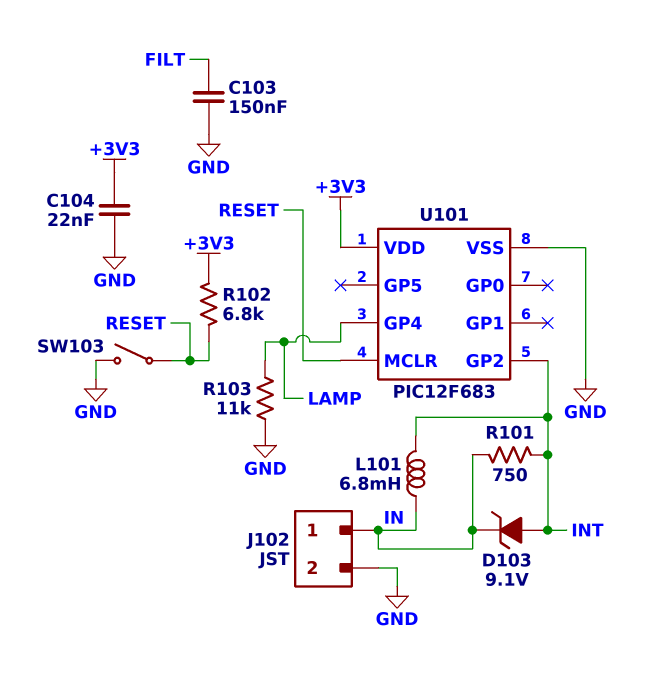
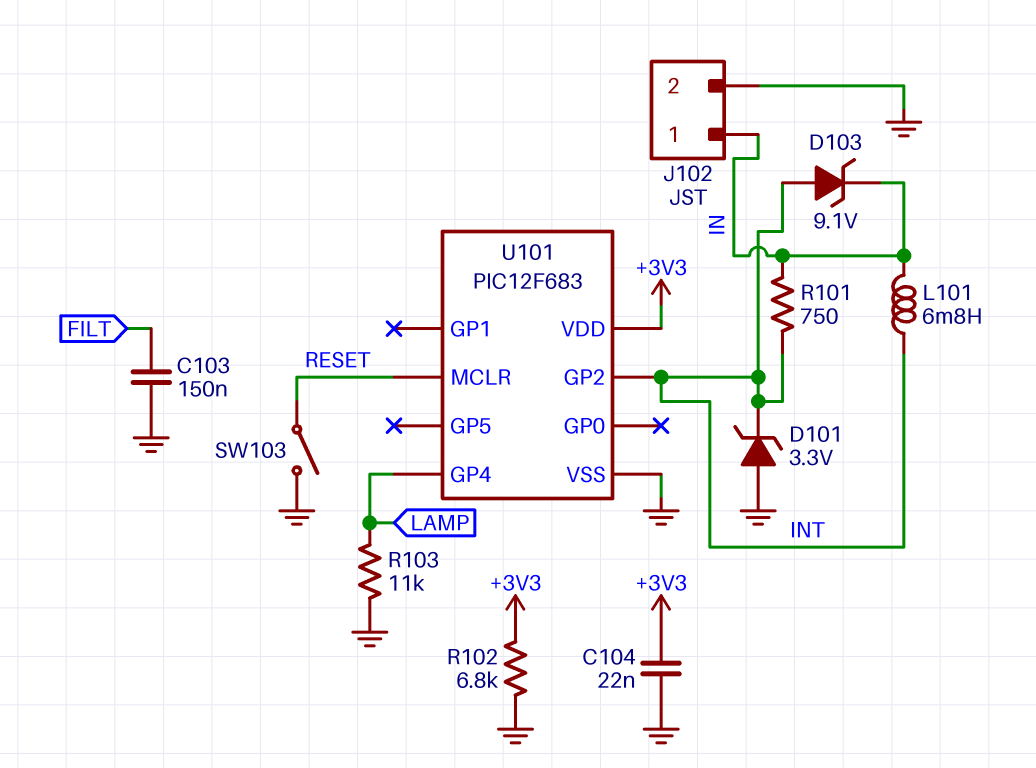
D101: none -> zener 3.3V (A GND, K INT)
R102: 6.8k (+3V3, RESET) -> 6.8k (+3V3, GND)

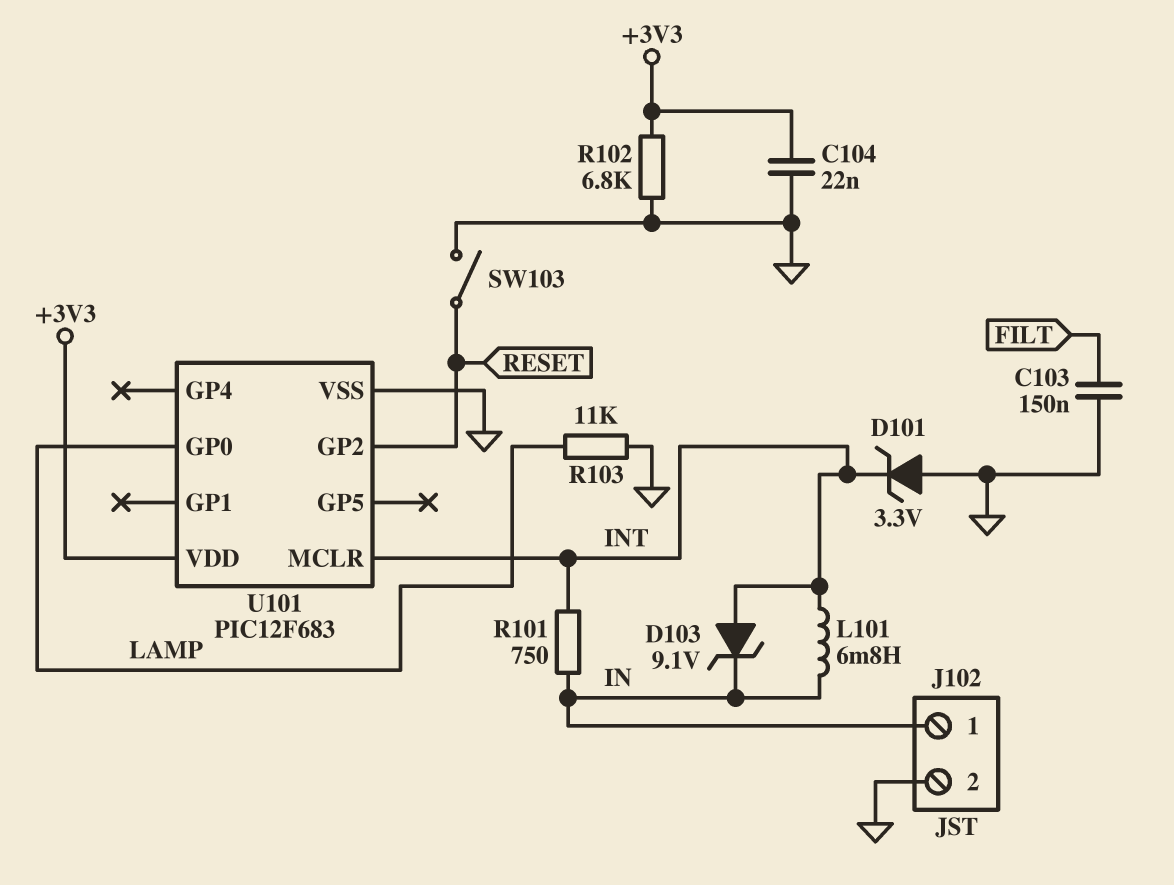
U101 pin GP0: none -> LAMP
U101 pin GP2: INT -> RESET
U101 pin GP4: LAMP -> none
U101 pin MCLR: RESET -> INT

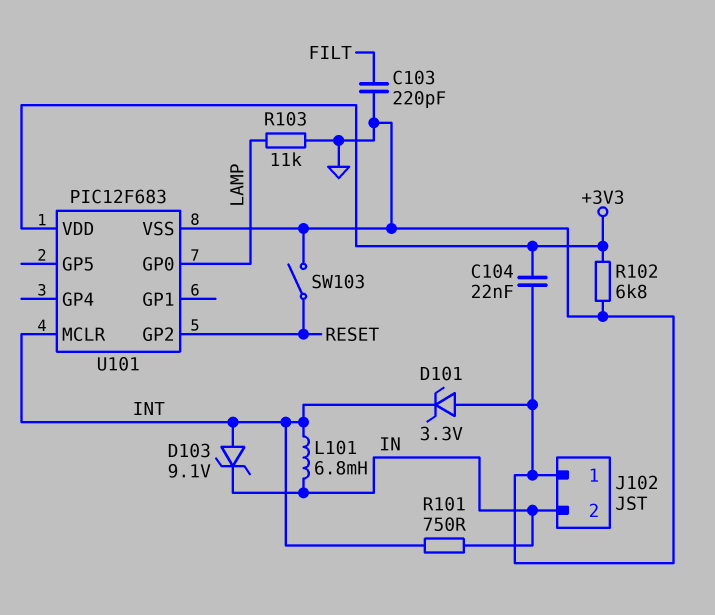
C103: 150nF (FILT, GND) -> 220pF (FILT, GND)
J102 pin 1: IN -> GND
J102 pin 2: GND -> IN

